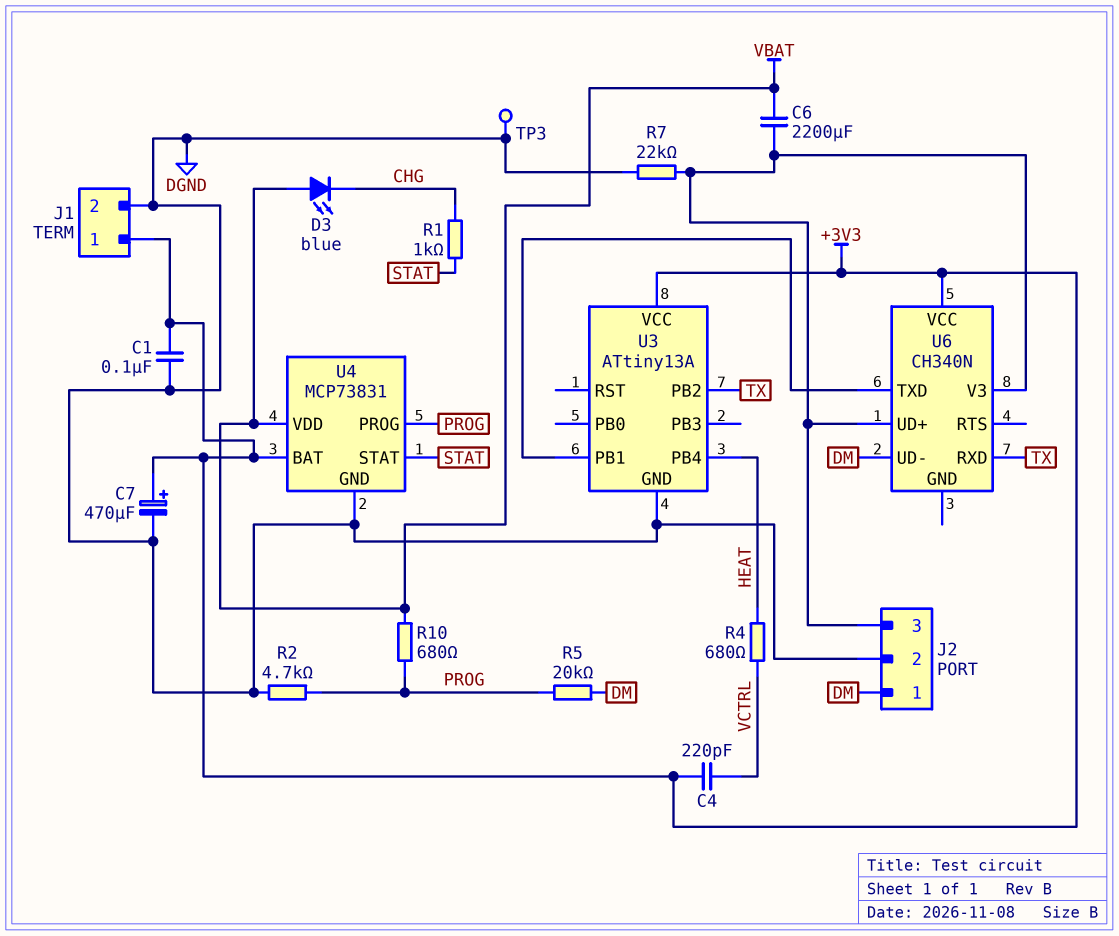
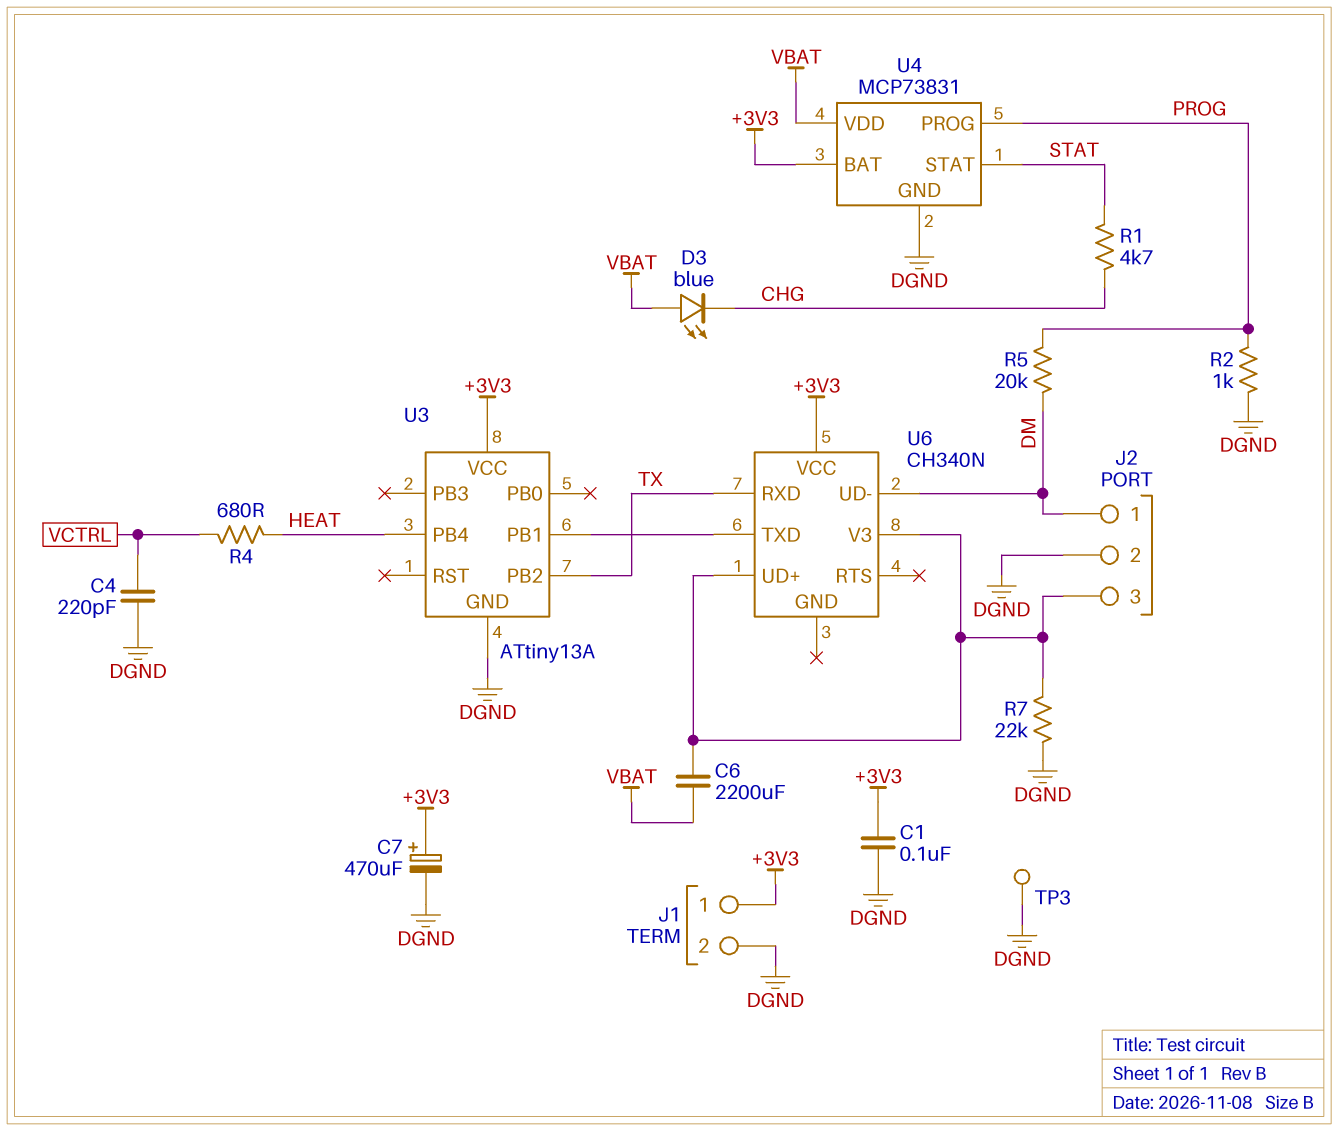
C4: 220pF (+3V3, VCTRL) -> 220pF (DGND, VCTRL)
R1: 1k (CHG, STAT) -> 4.7k (CHG, STAT)
R2: 4.7k (DGND, PROG) -> 1k (DGND, PROG)
R10: 680 (PROG, VBAT) -> none

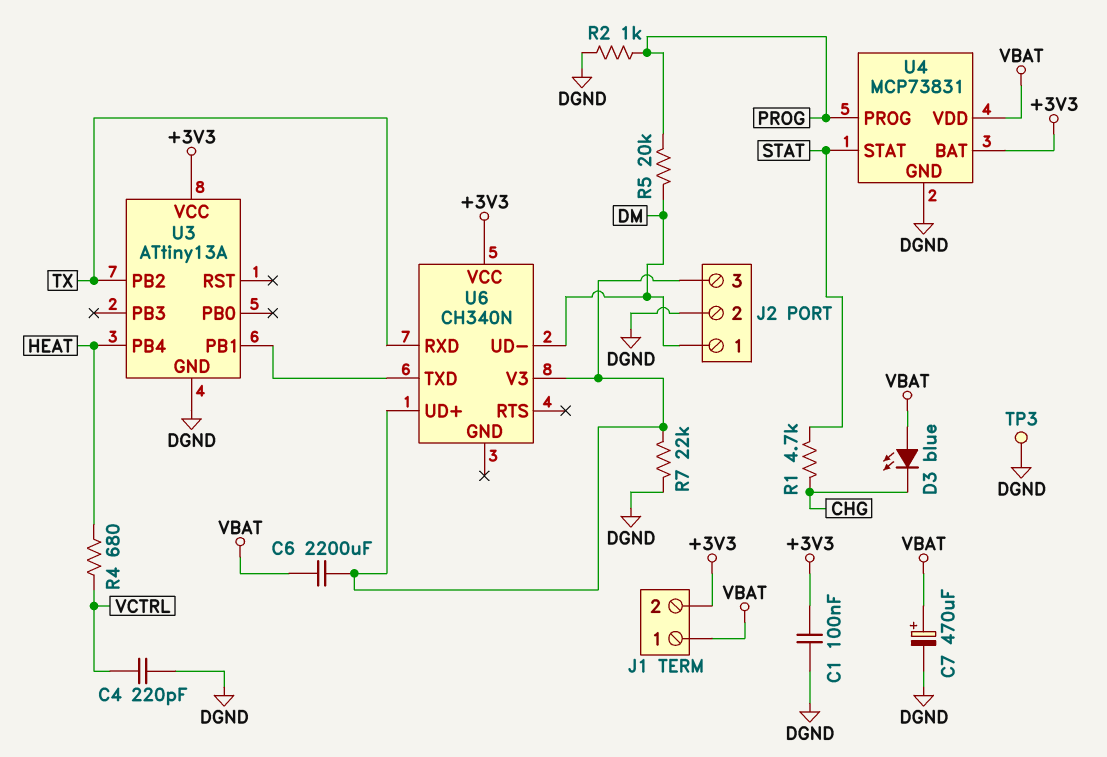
C7: 470uF (plus +3V3, minus DGND) -> 470uF (plus VBAT, minus DGND)
J1 pin 1: +3V3 -> VBAT
J1 pin 2: DGND -> +3V3

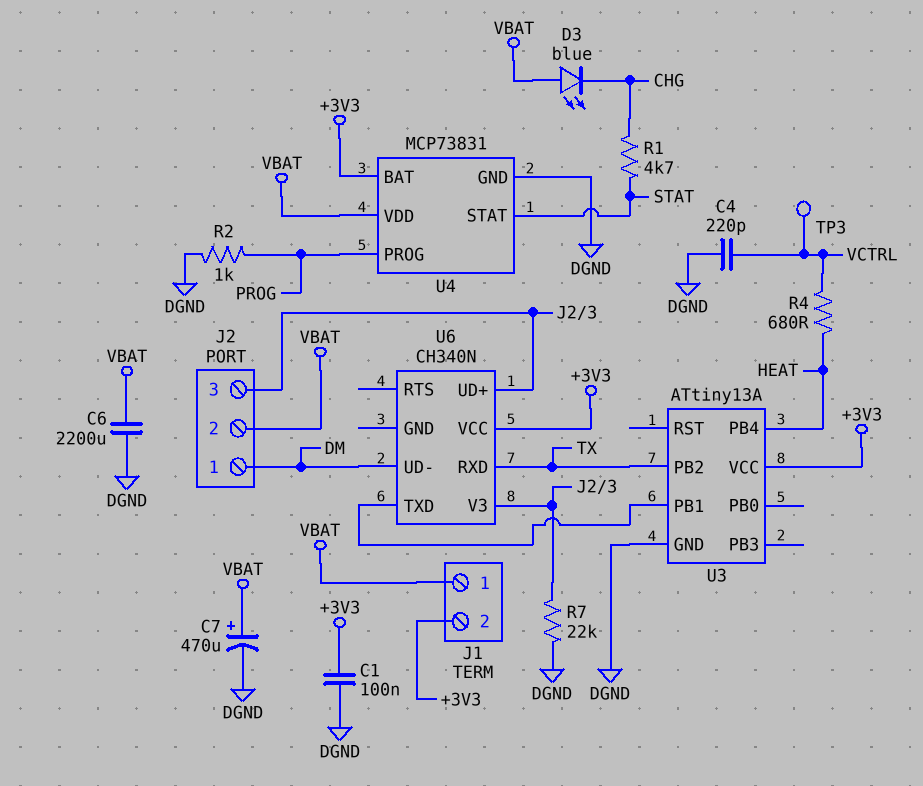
C6: 2200uF (J2/3, VBAT) -> 2200uF (DGND, VBAT)
J2 pin 2: DGND -> VBAT
R5: 20k (DM, PROG) -> none
TP3: test point (DGND) -> test point (VCTRL)

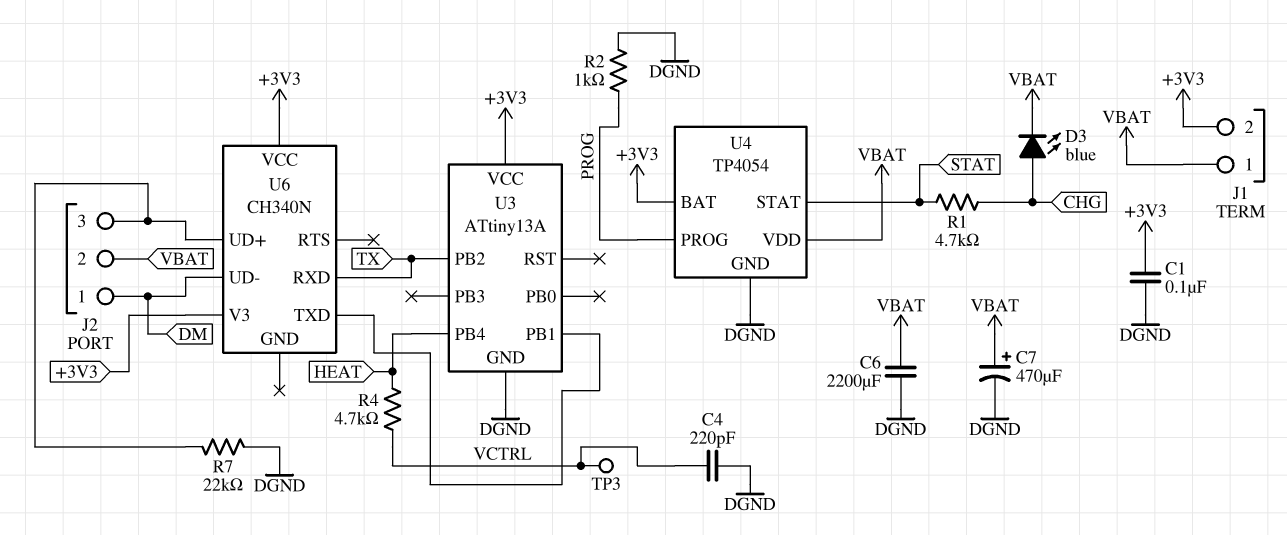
D3: LED blue (A VBAT, K CHG) -> LED blue (A CHG, K VBAT)
R4: 680 (HEAT, VCTRL) -> 4.7k (HEAT, VCTRL)
U4: MCP73831 -> TP4054
U6 pin V3: J2/3 -> +3V3

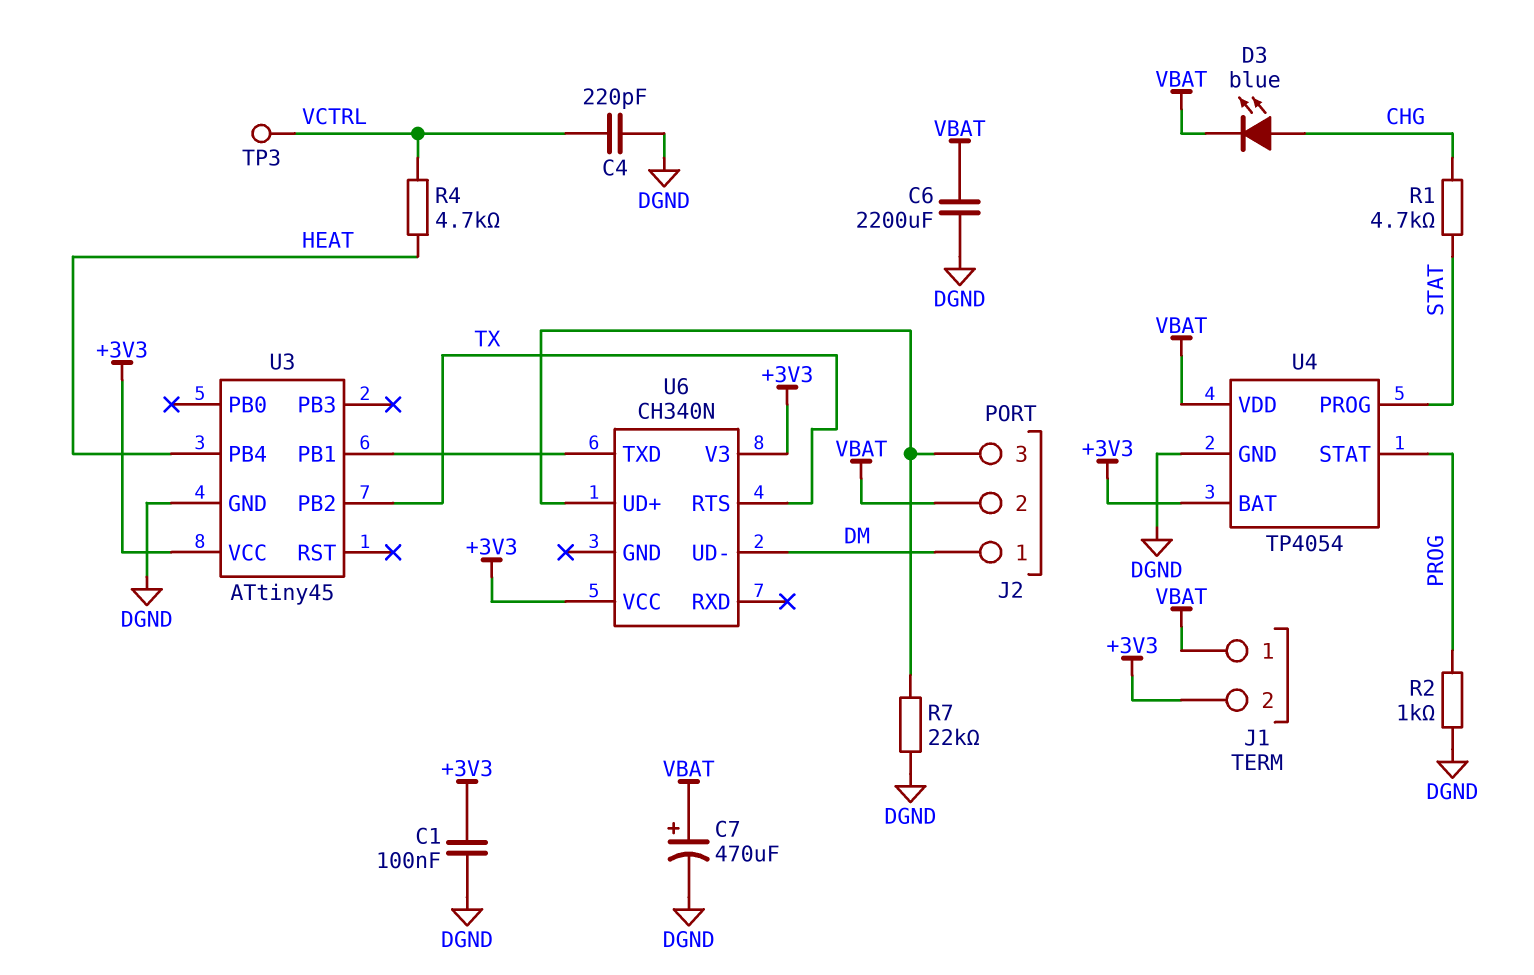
U3: ATtiny13A -> ATtiny45
U4 pin PROG: PROG -> STAT
U4 pin STAT: STAT -> PROG
U6 pin RTS: none -> TX
U6 pin RXD: TX -> none

